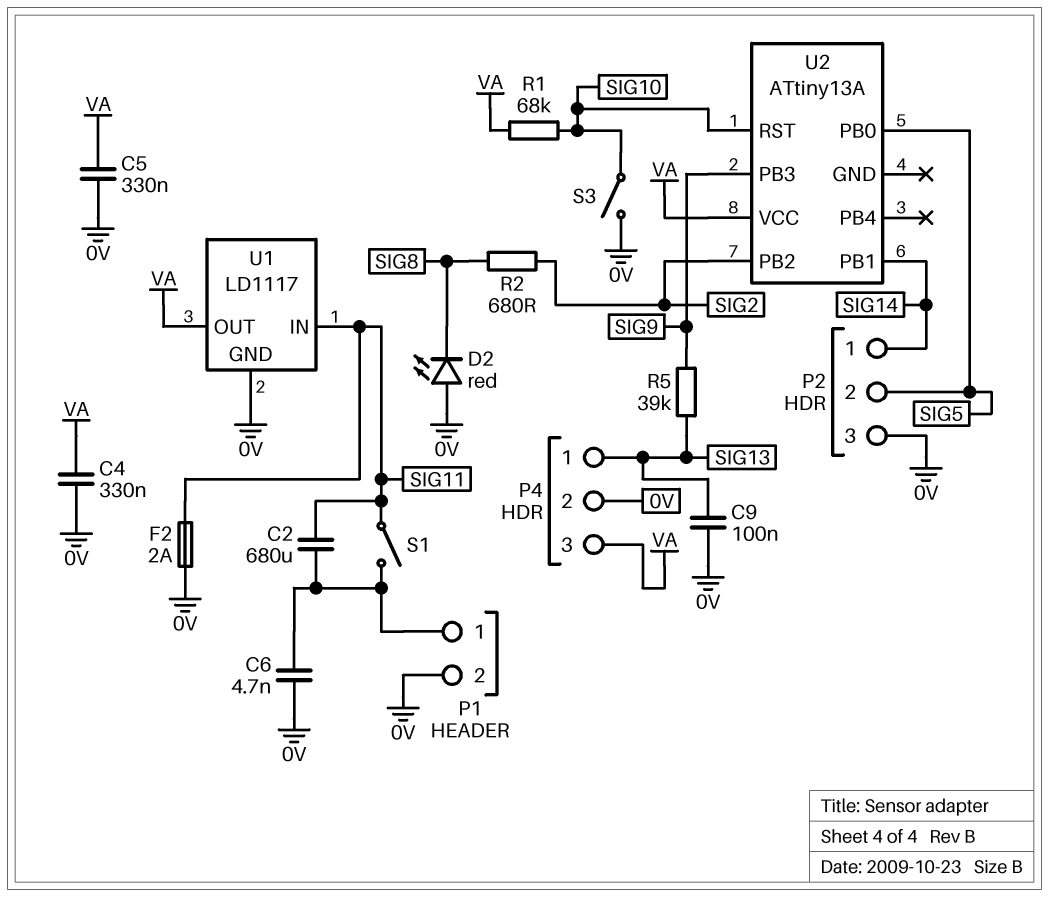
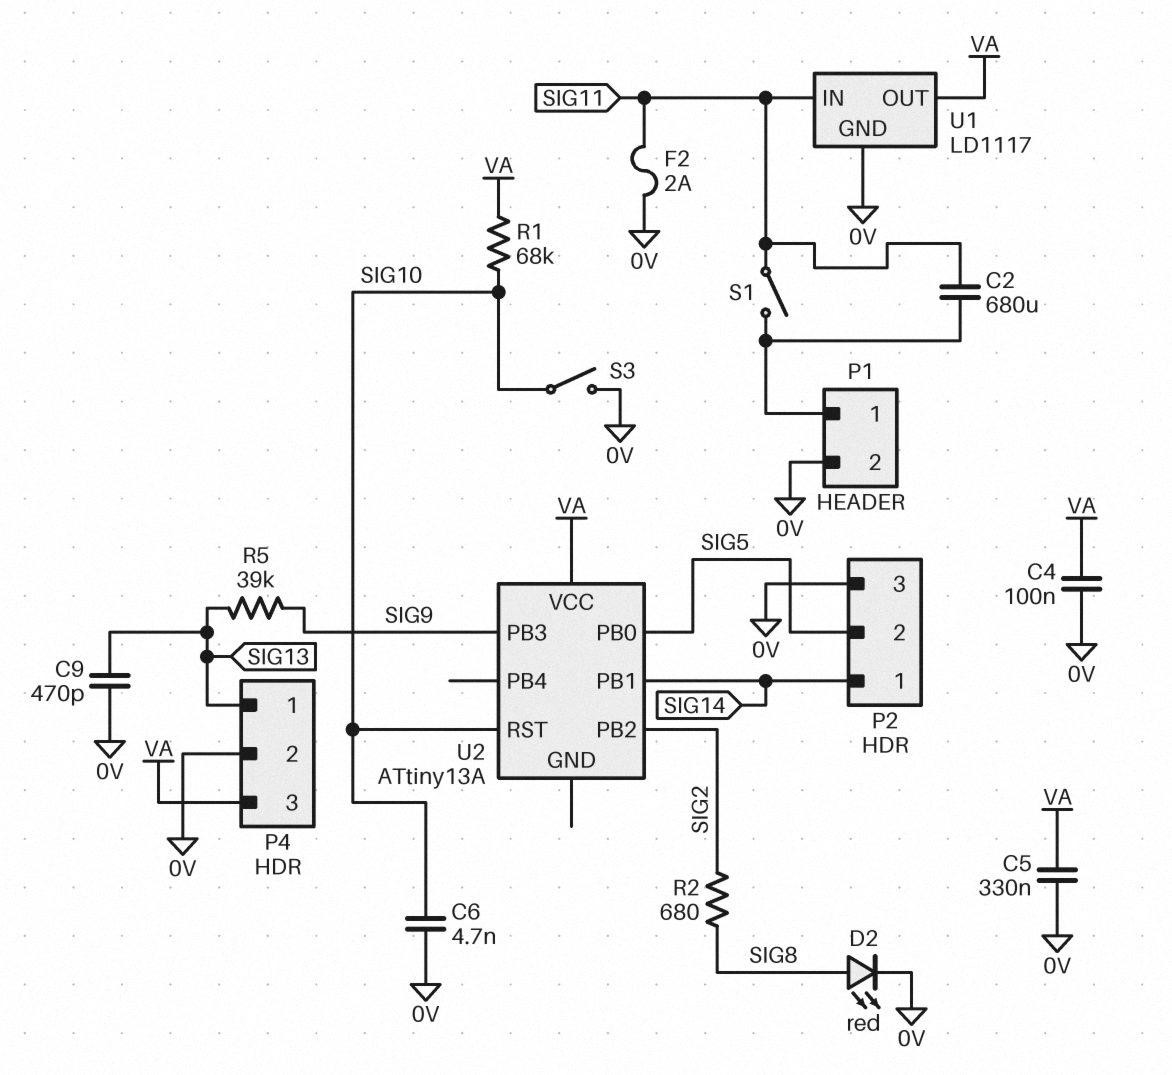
C4: 330nF (0V, VA) -> 100nF (0V, VA)
C6: 4.7nF (0V, P1/1) -> 4.7nF (0V, SIG10)
C9: 100nF (0V, SIG13) -> 470pF (0V, SIG13)
D2: LED red (A 0V, K SIG8) -> LED red (A SIG8, K 0V)

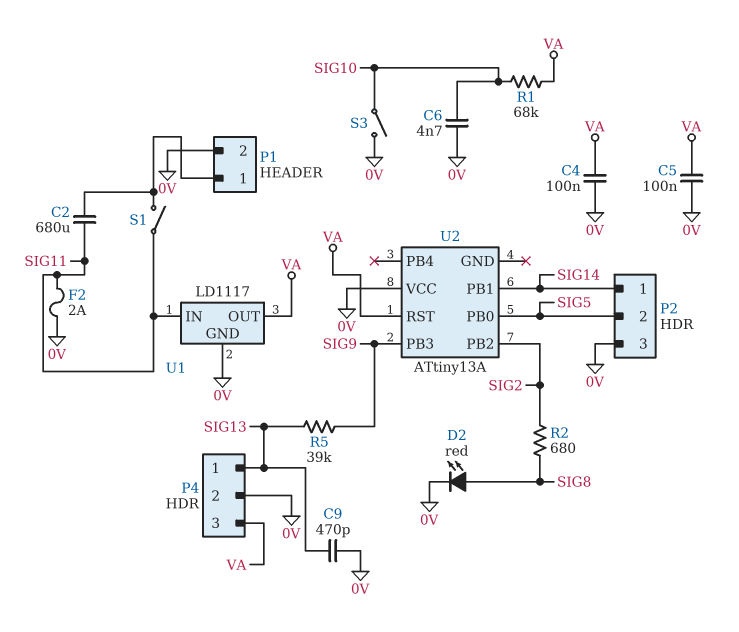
C5: 330nF (0V, VA) -> 100nF (0V, VA)
U2 pin RST: SIG10 -> VA
U2 pin VCC: VA -> 0V

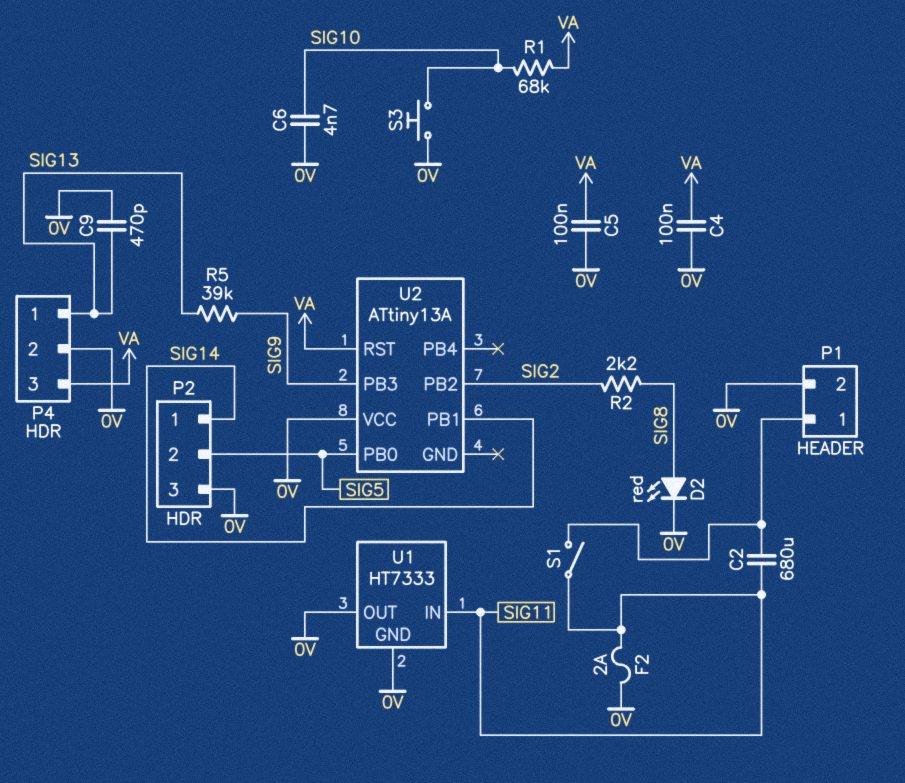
R2: 680 (SIG2, SIG8) -> 2.2k (SIG2, SIG8)
S3: switch (0V, SIG10) -> button (0V, SIG10)
U1: LD1117 -> HT7333
U1 pin OUT: VA -> 0V

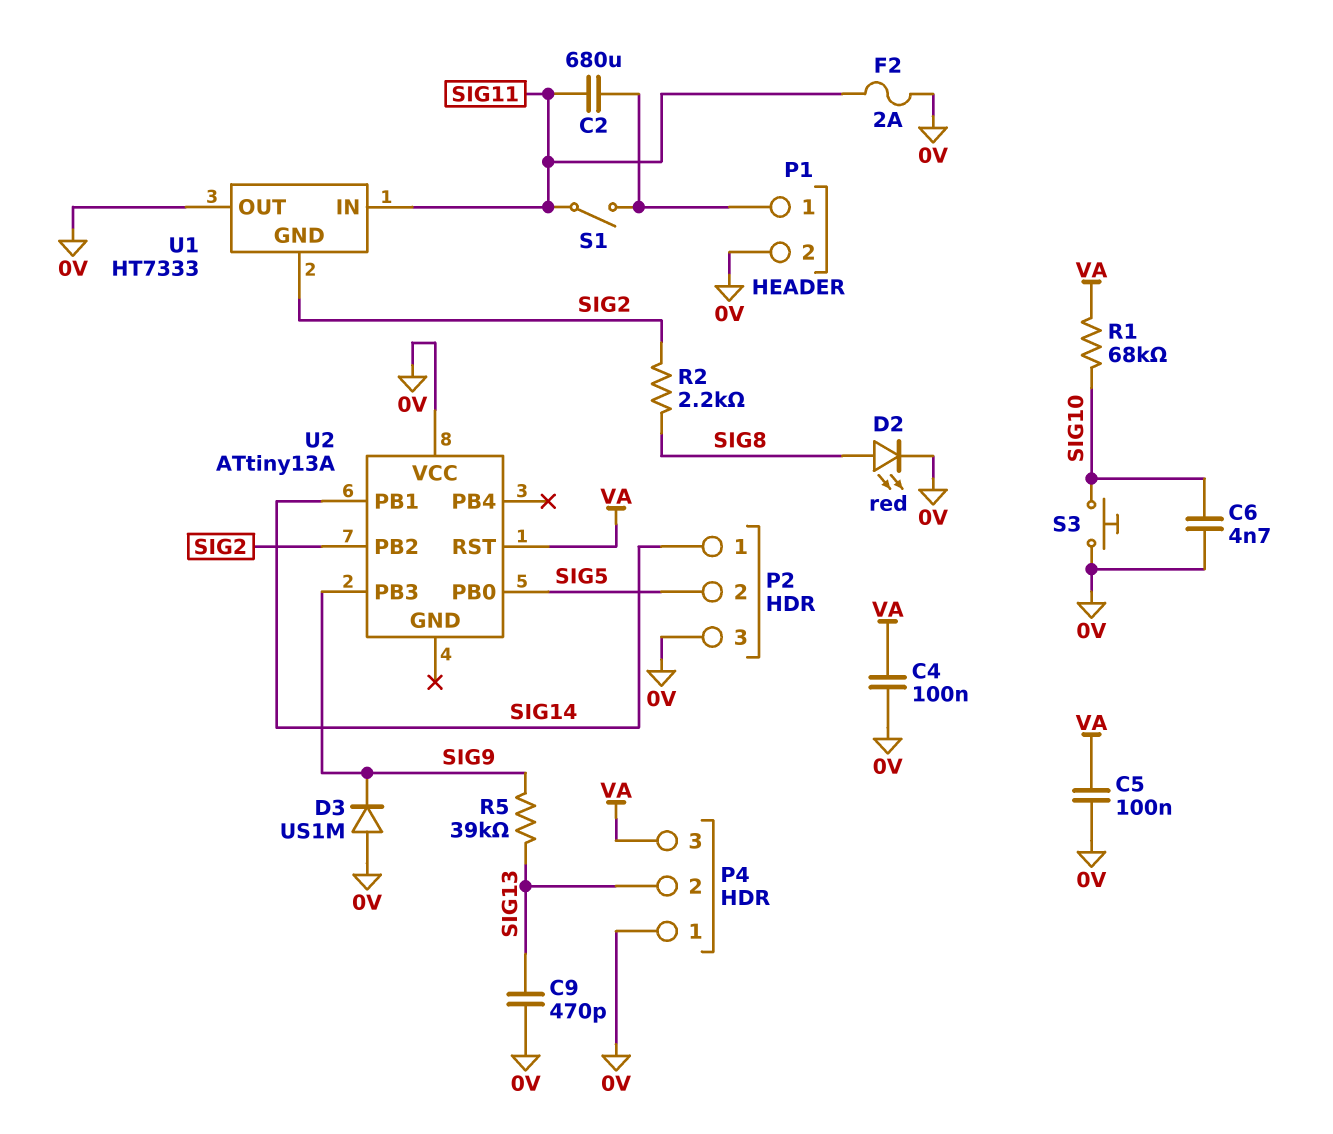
D3: none -> diode US1M (A 0V, K SIG9)
P4 pin 1: SIG13 -> 0V
P4 pin 2: 0V -> SIG13
U1 pin GND: 0V -> SIG2

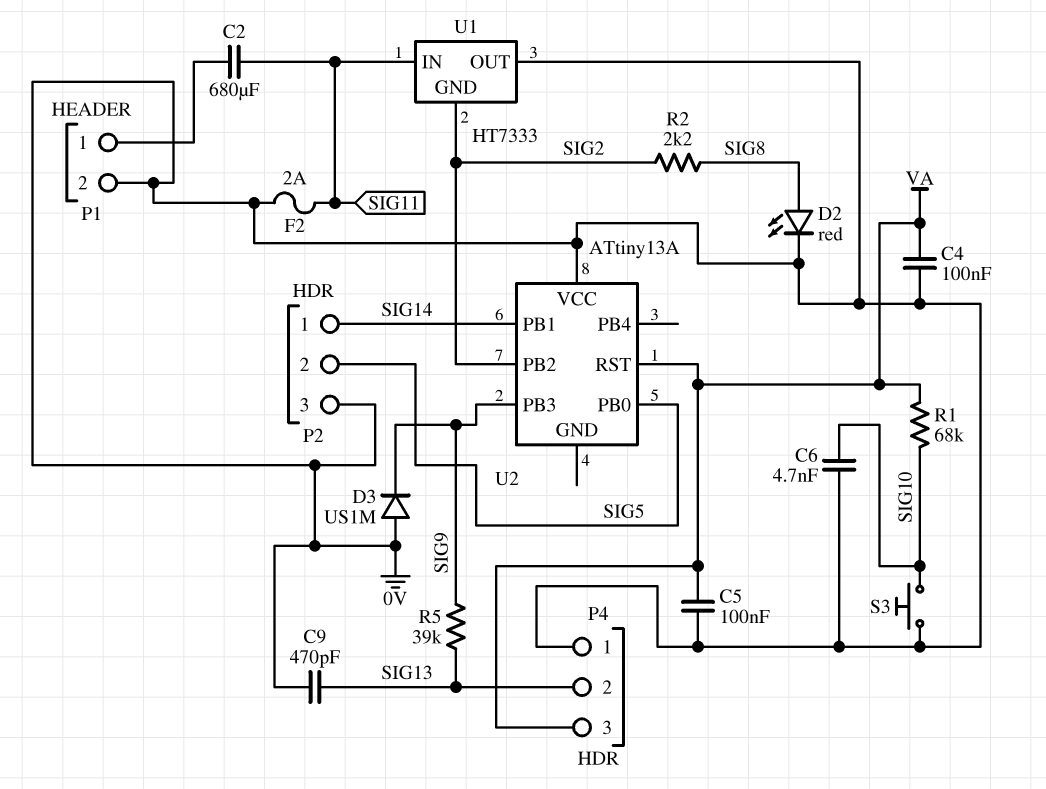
S1: switch (P1/1, SIG11) -> none

